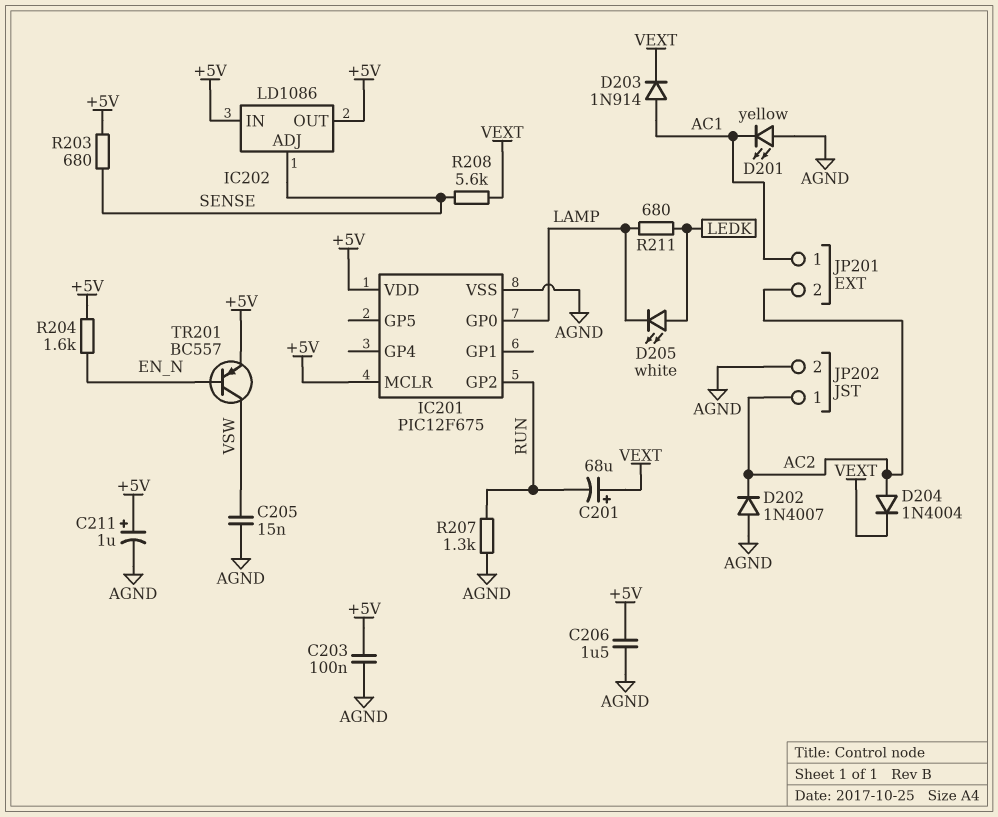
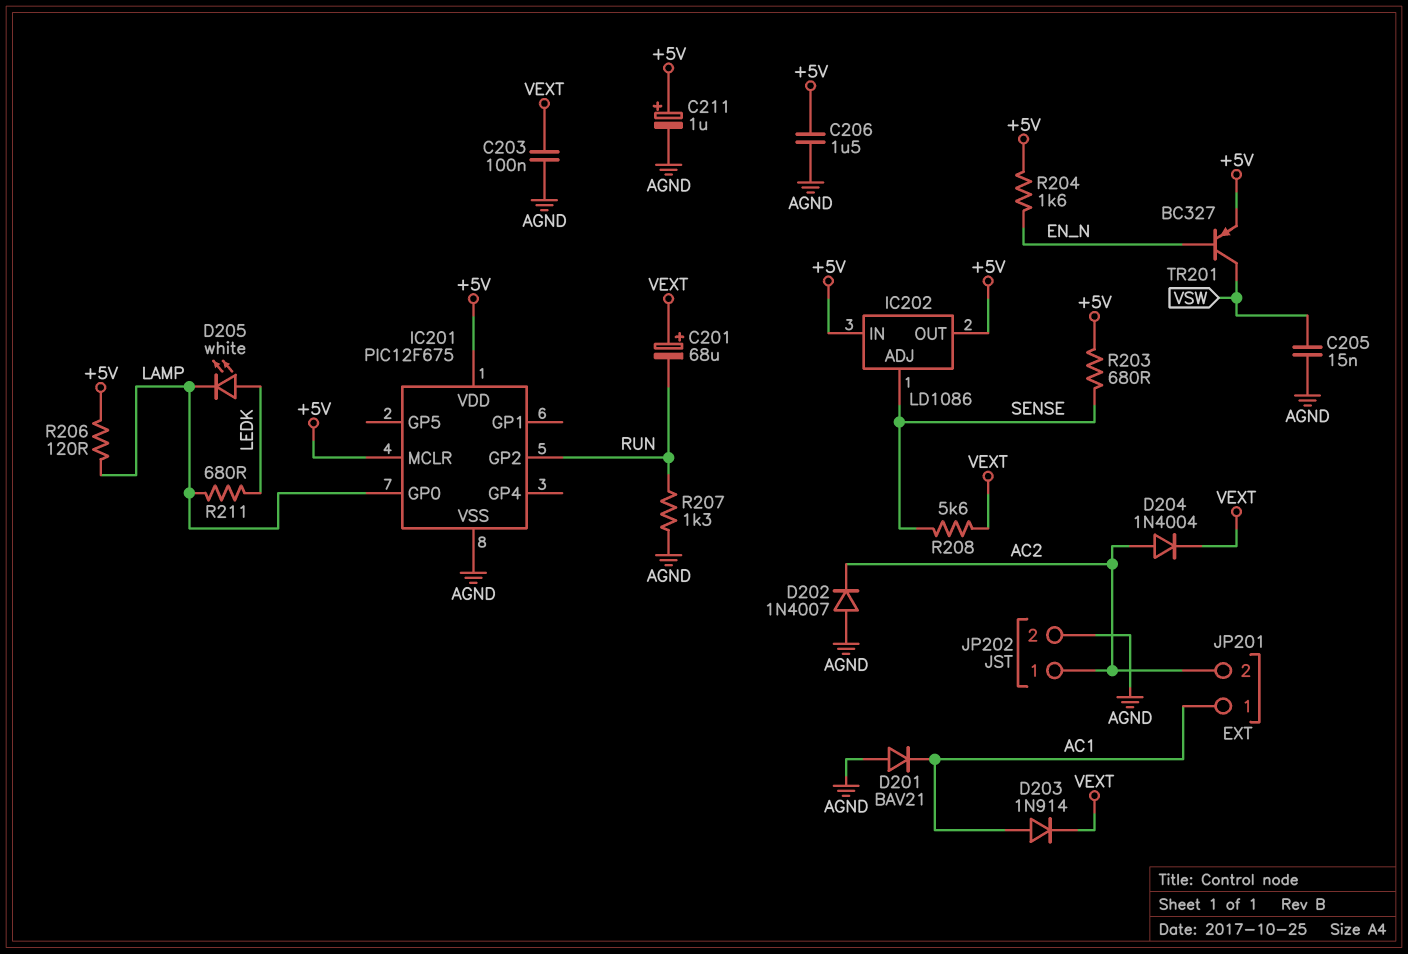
C203: 100nF (+5V, AGND) -> 100nF (AGND, VEXT)
D201: LED yellow (A AGND, K AC1) -> diode BAV21 (A AGND, K AC1)
R206: none -> 120 (+5V, LAMP)
TR201: PNP BC557 (B EN_N, C VSW, E +5V) -> PNP BC327 (B EN_N, C VSW, E +5V)

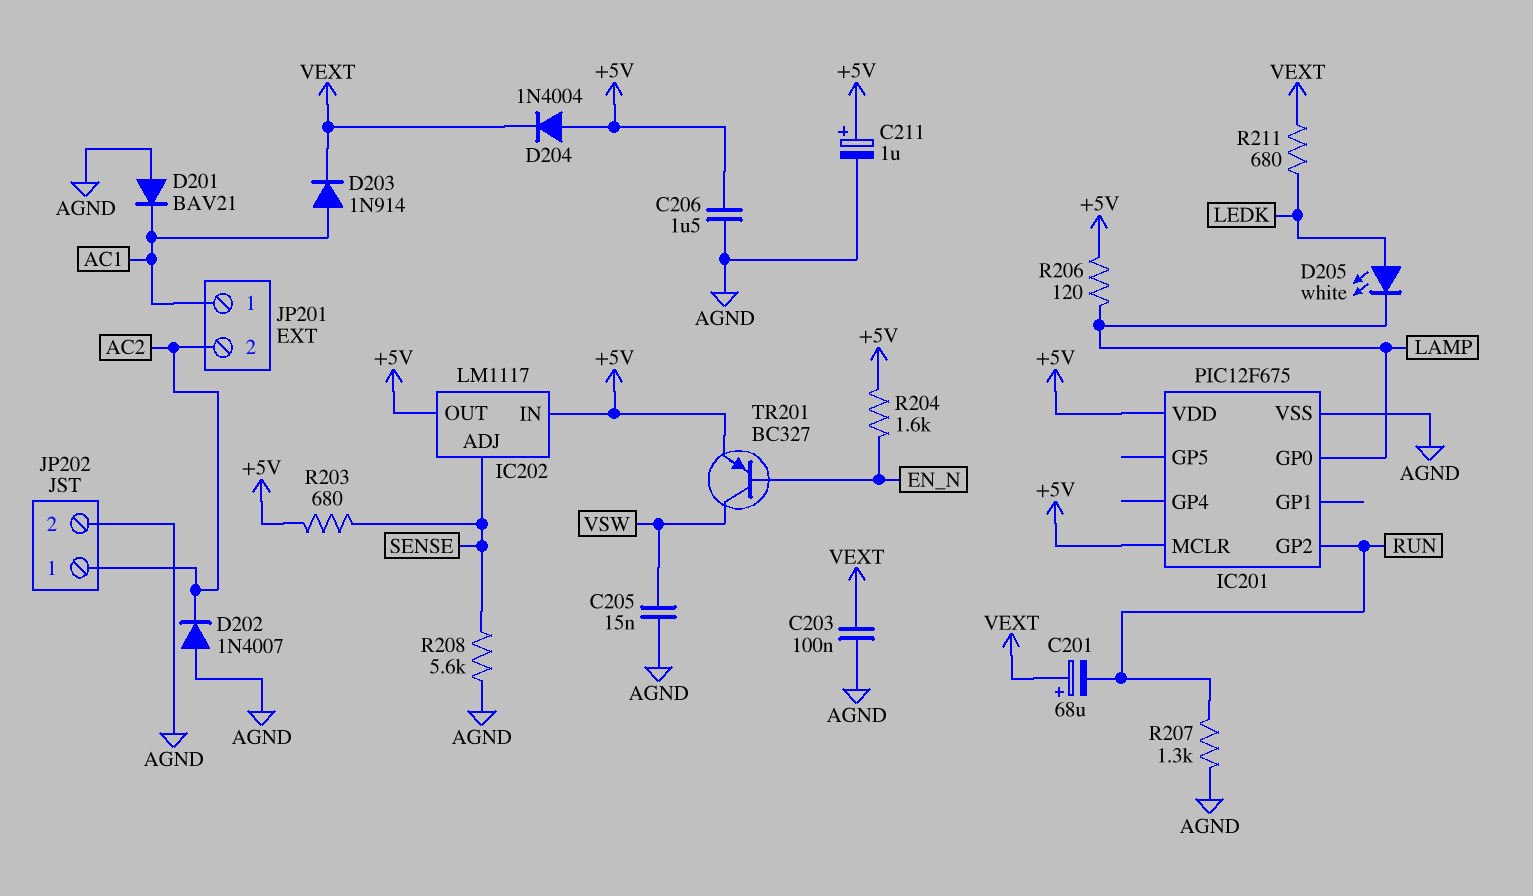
D204: diode 1N4004 (A AC2, K VEXT) -> diode 1N4004 (A +5V, K VEXT)
IC202: LD1086 -> LM1117
R208: 5.6k (SENSE, VEXT) -> 5.6k (AGND, SENSE)
R211: 680 (LAMP, LEDK) -> 680 (LEDK, VEXT)

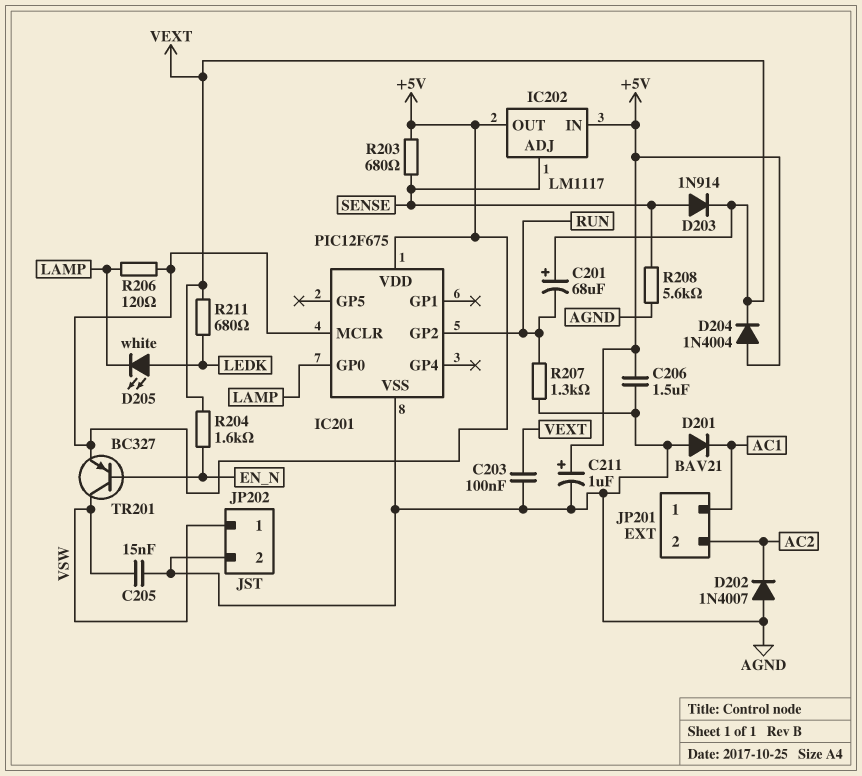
D203: diode 1N914 (A AC1, K VEXT) -> diode 1N914 (A SENSE, K VEXT)
JP202 pin 1: AC2 -> VSW
R204: 1.6k (+5V, EN_N) -> 1.6k (EN_N, VEXT)

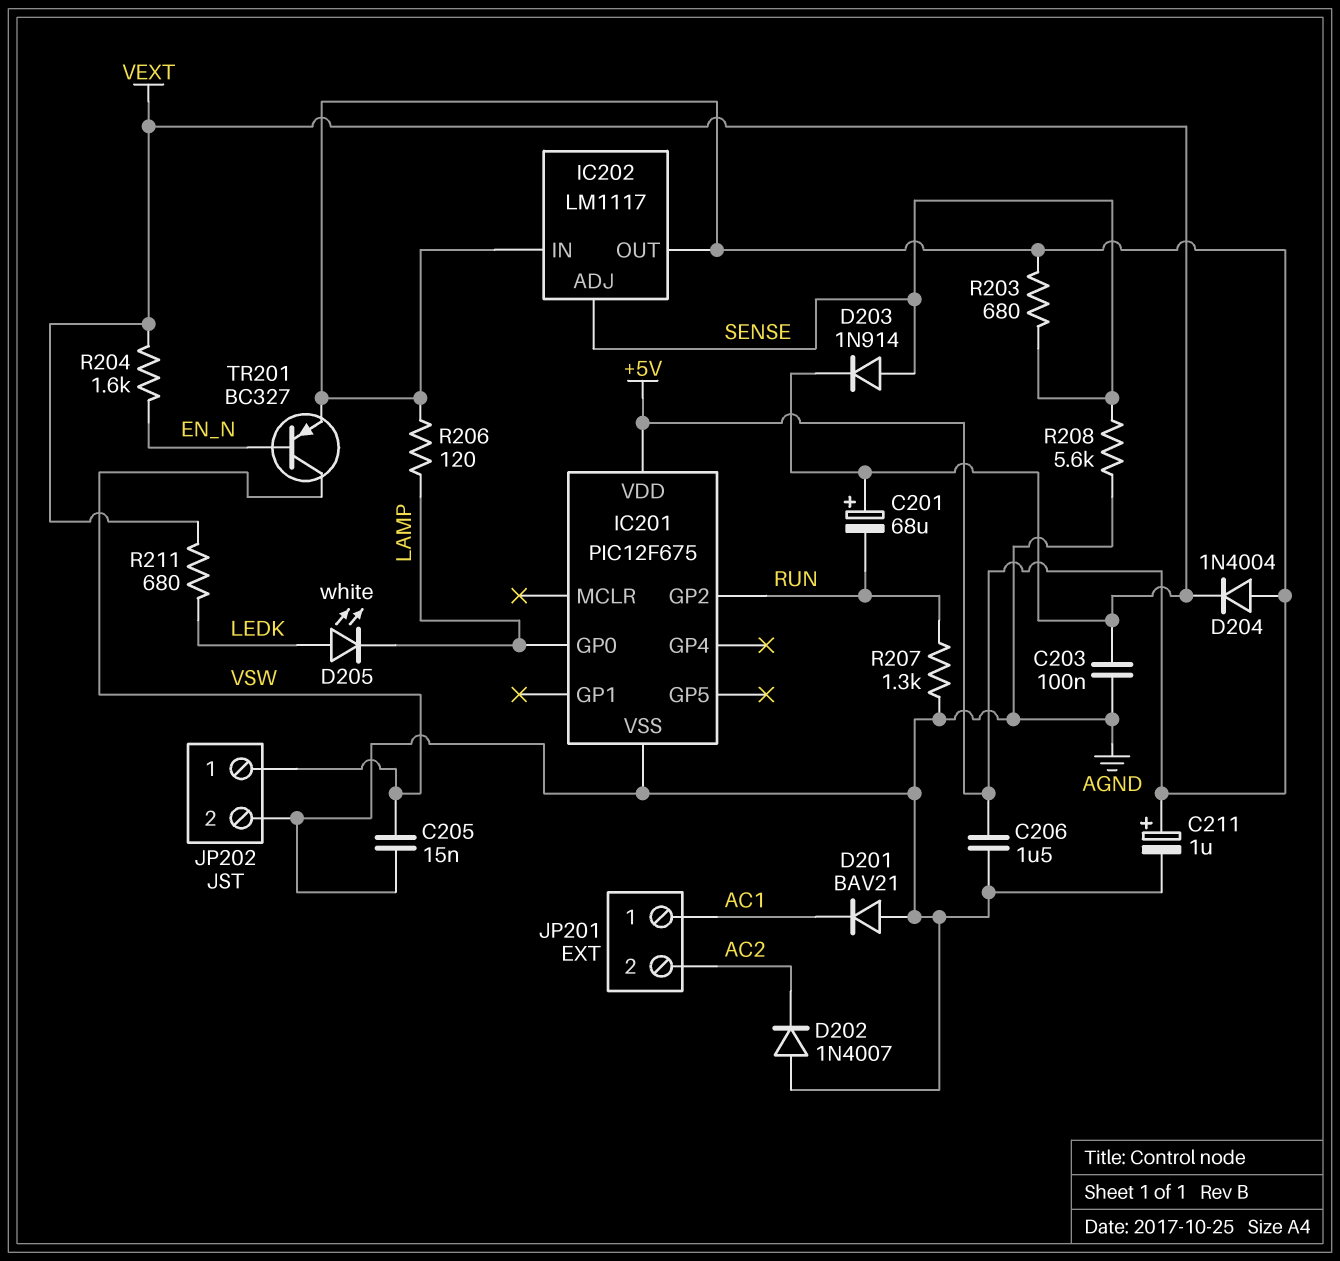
IC201 pin MCLR: +5V -> none

